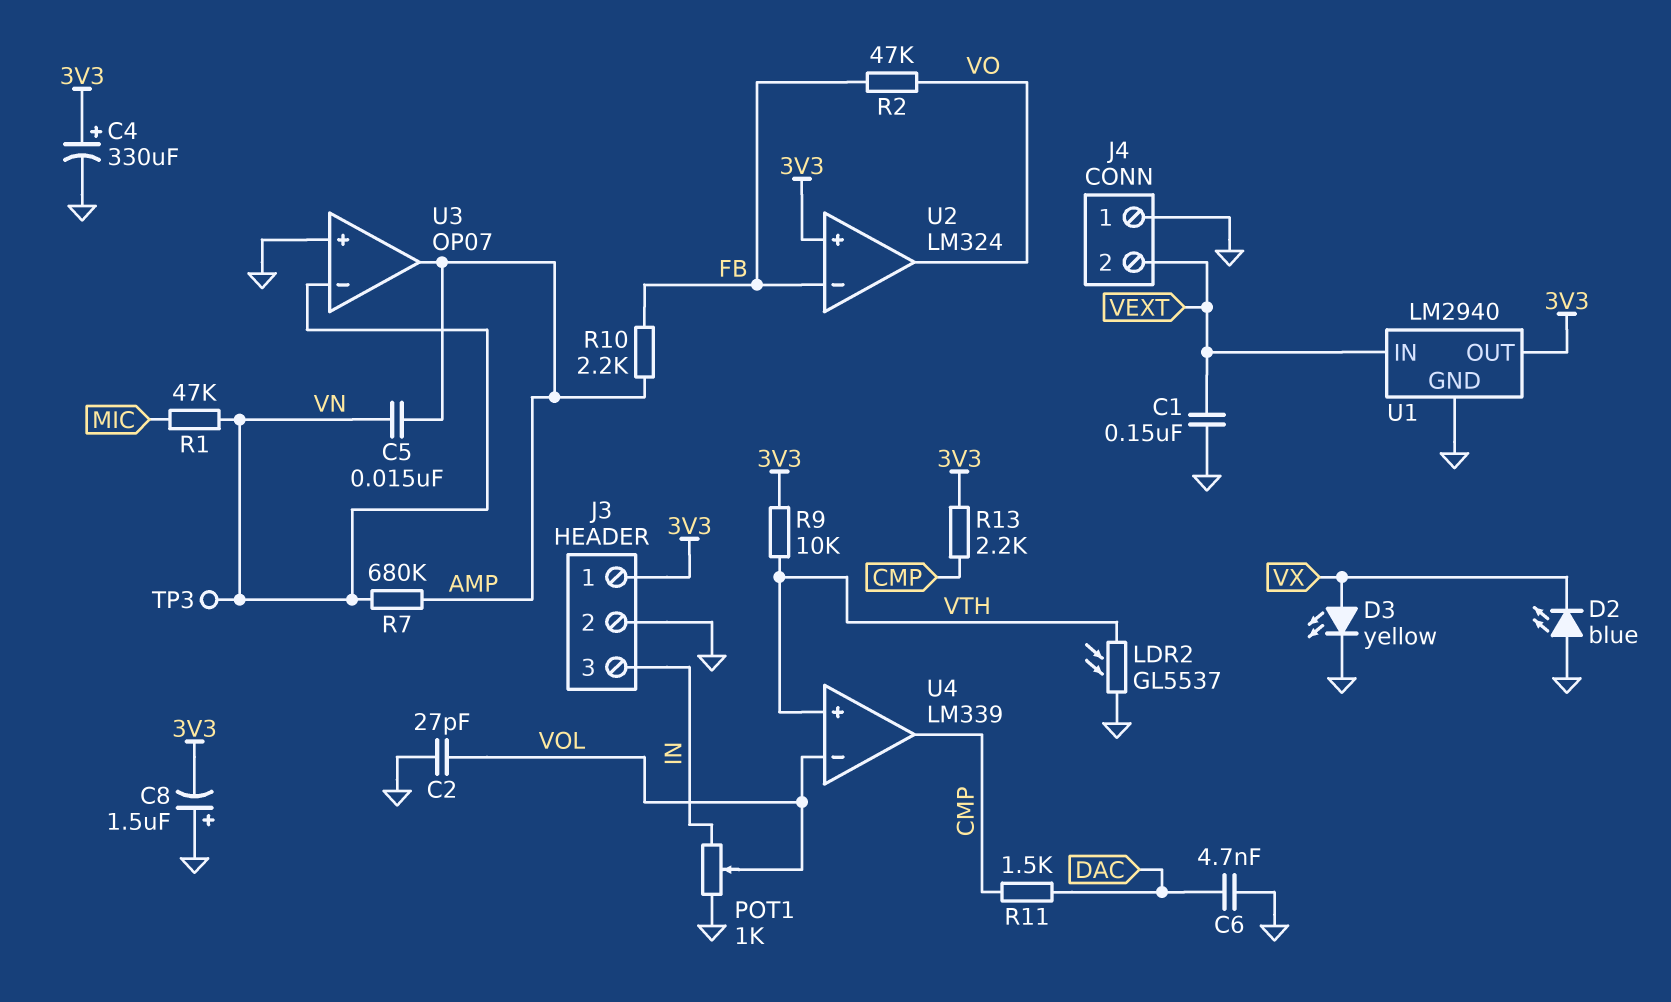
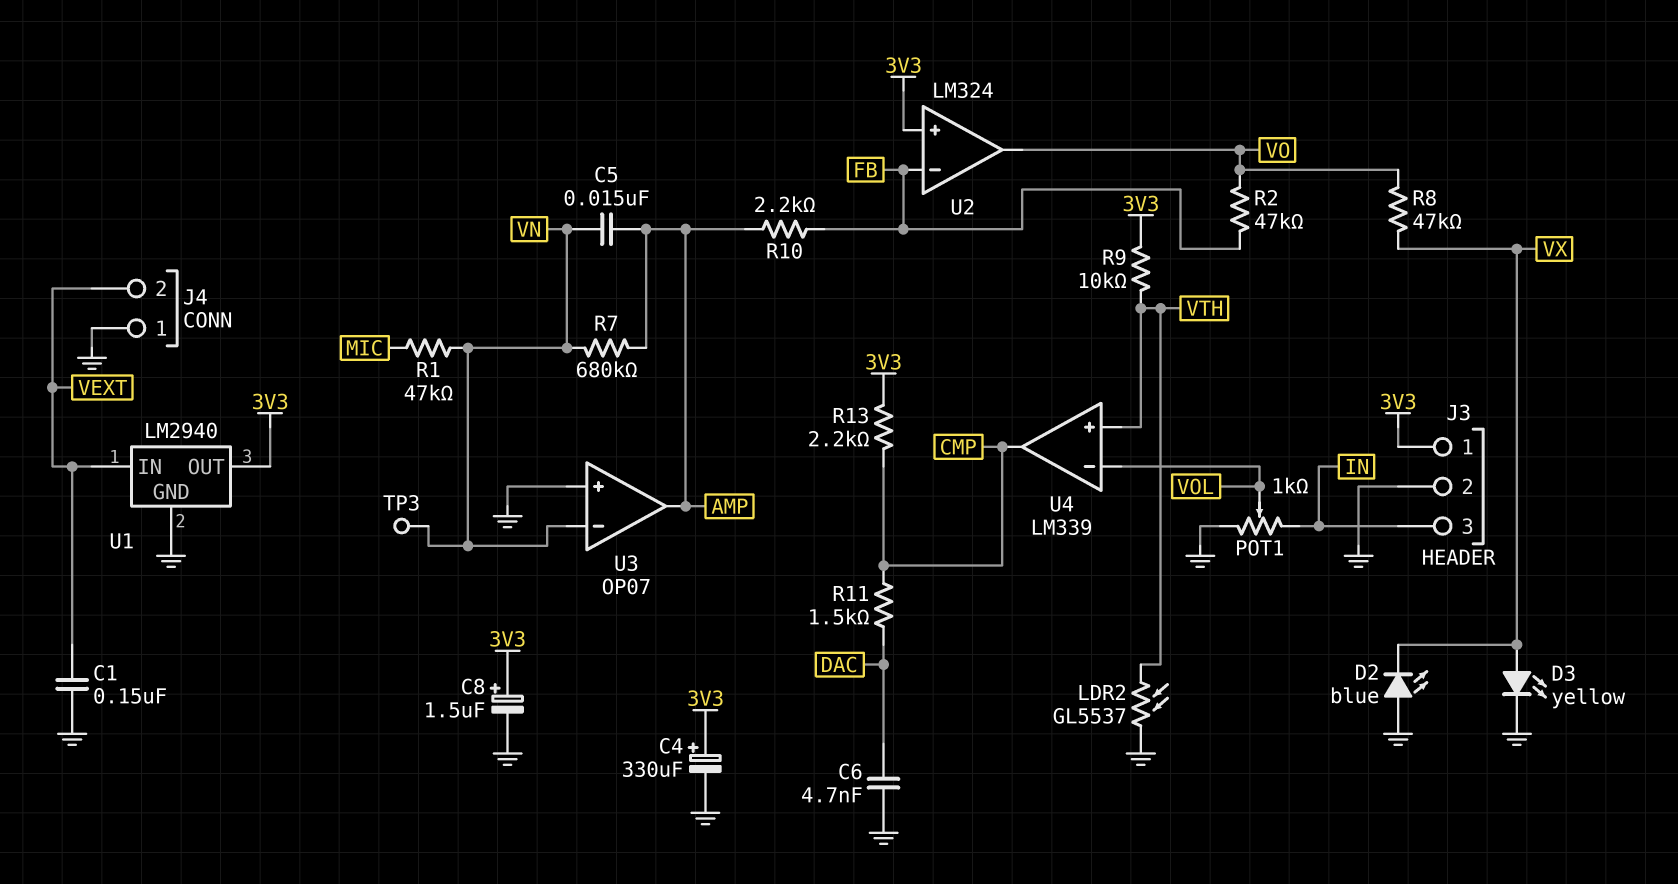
C2: 27pF (GND, VOL) -> none
C8: 1.5uF (plus GND, minus 3V3) -> 1.5uF (plus 3V3, minus GND)
R8: none -> 47k (VO, VX)

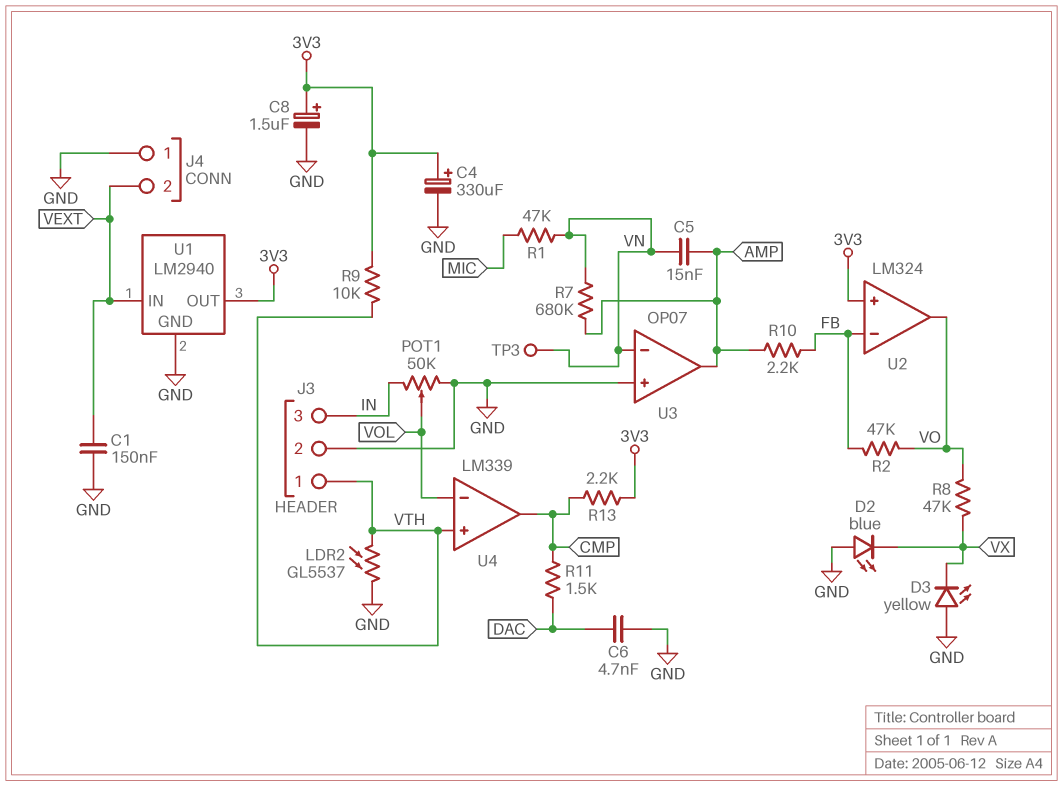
D3: LED yellow (A VX, K GND) -> LED yellow (A GND, K VX)
J3 pin 1: 3V3 -> VTH
POT1: 1k (GND, IN, wiper VOL) -> 50k (GND, IN, wiper VOL)

